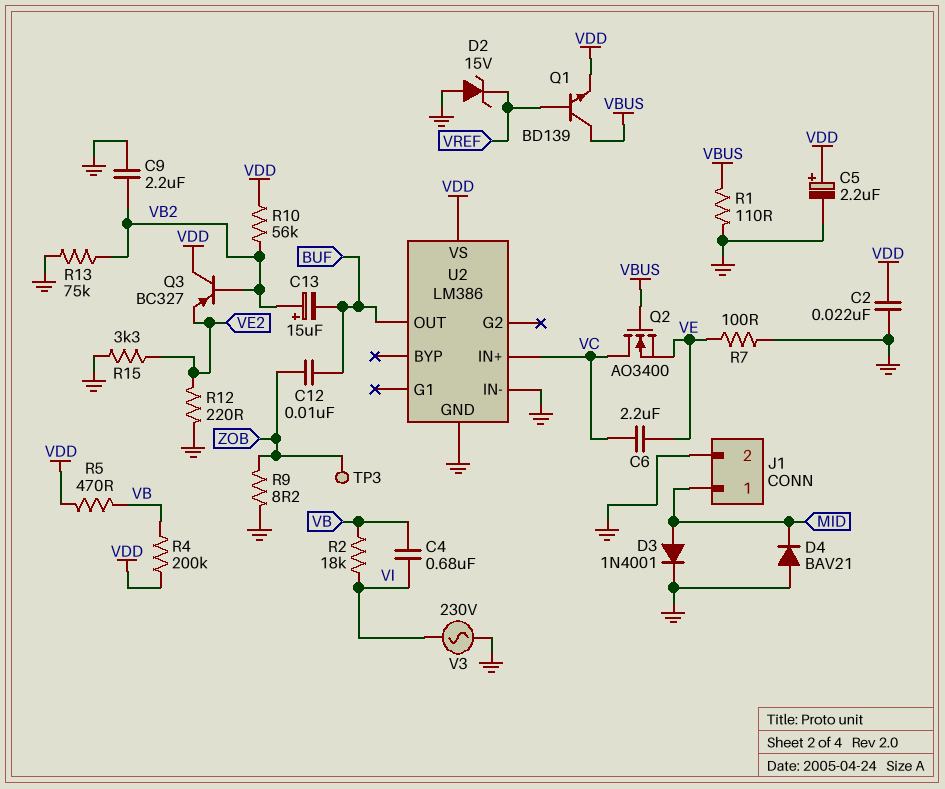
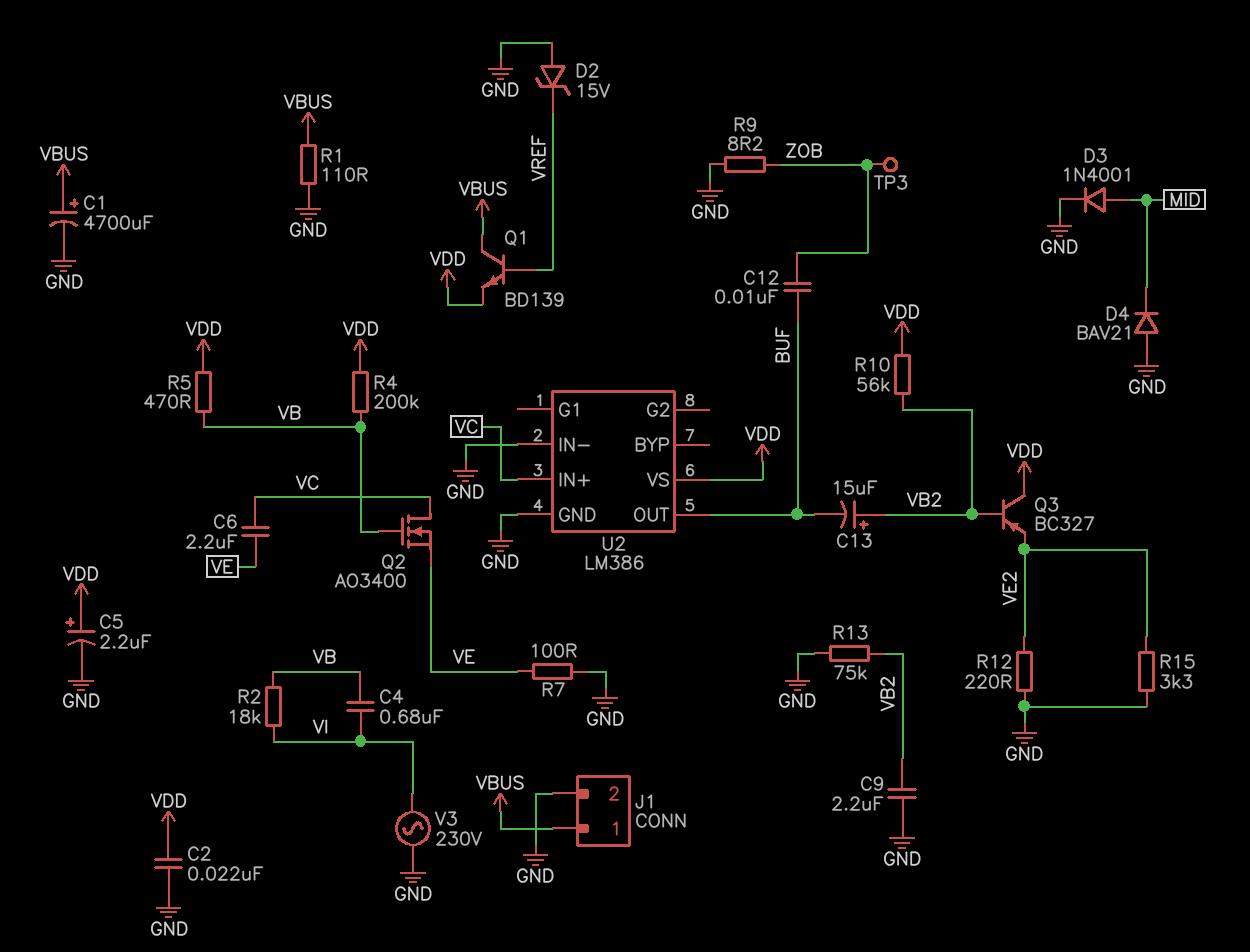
C1: none -> 4700uF (plus VBUS, minus GND)
J1 pin 1: MID -> VBUS
Q2: NMOS AO3400 (G VBUS, D VC, S VE) -> NMOS AO3400 (G VB, D VC, S VE)

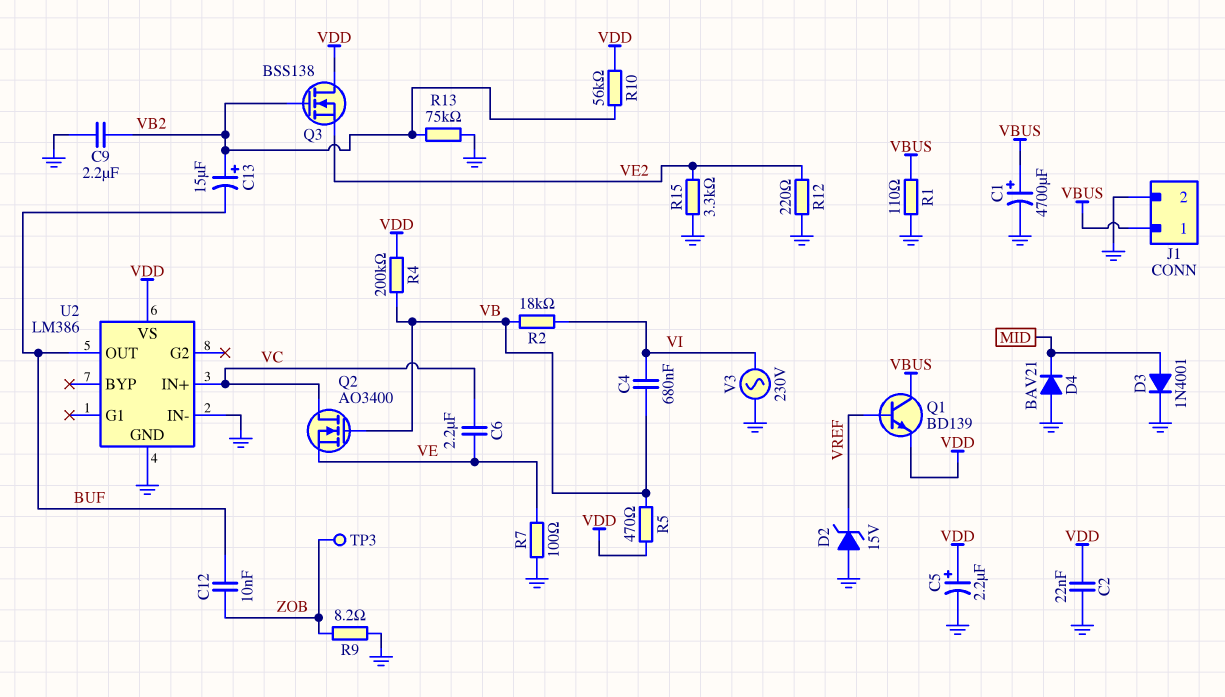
Q3: PNP BC327 (B VB2, C VDD, E VE2) -> NMOS BSS138 (G VB2, D VDD, S VE2)

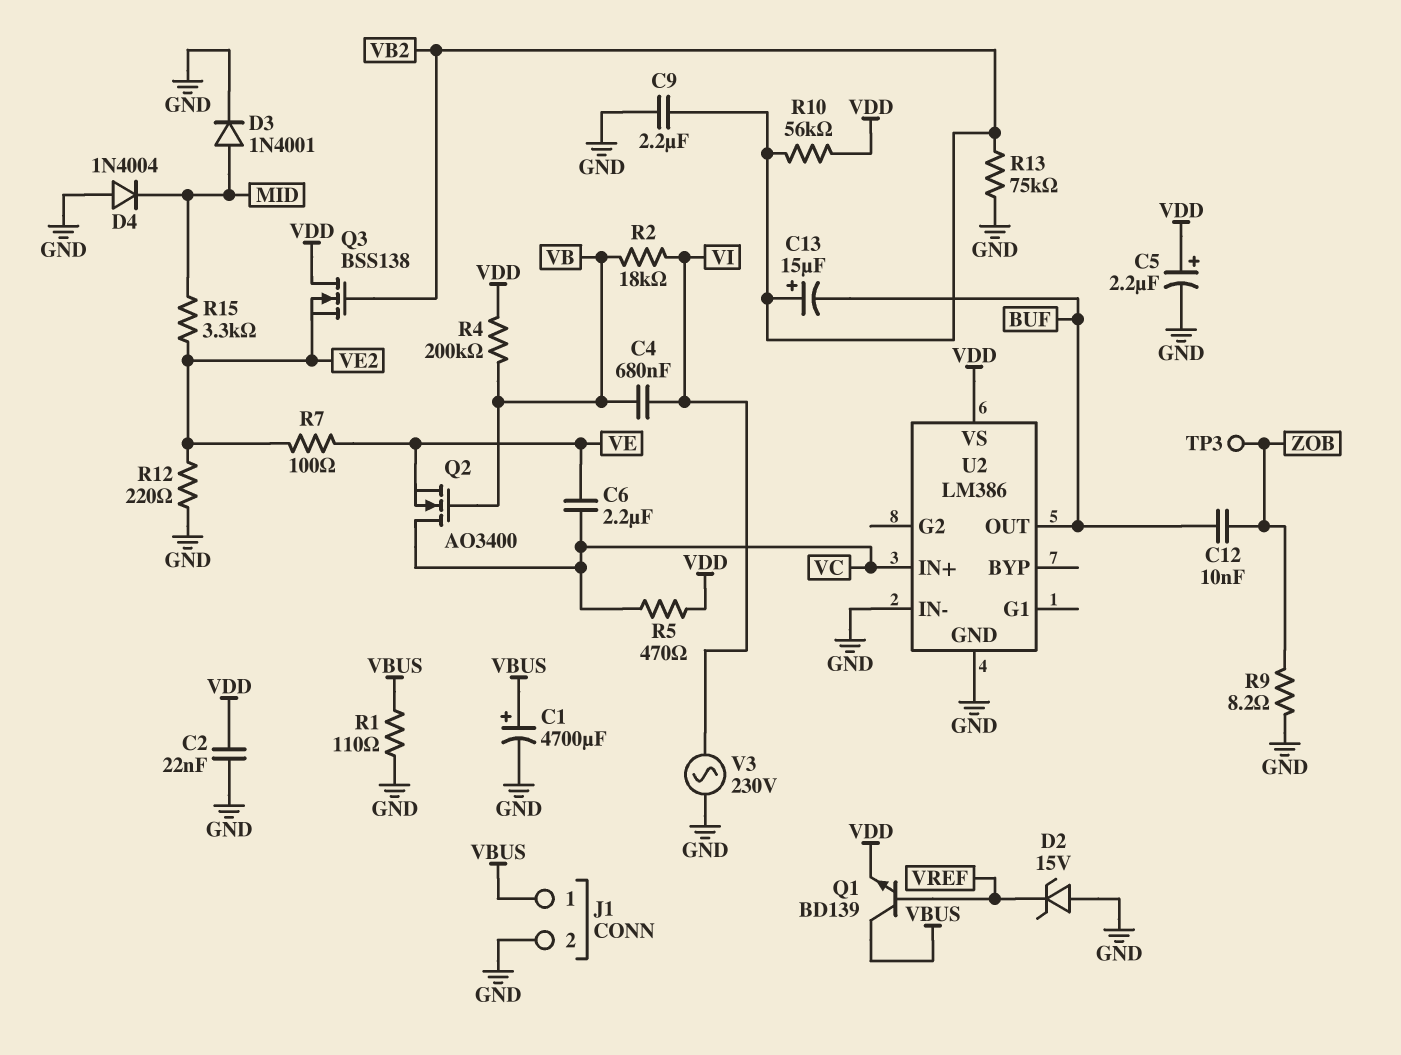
D4: diode BAV21 (A GND, K MID) -> diode 1N4004 (A GND, K MID)
R5: 470 (VB, VDD) -> 470 (VC, VDD)
R7: 100 (GND, VE) -> 100 (VE, VE2)
R15: 3.3k (GND, VE2) -> 3.3k (MID, VE2)

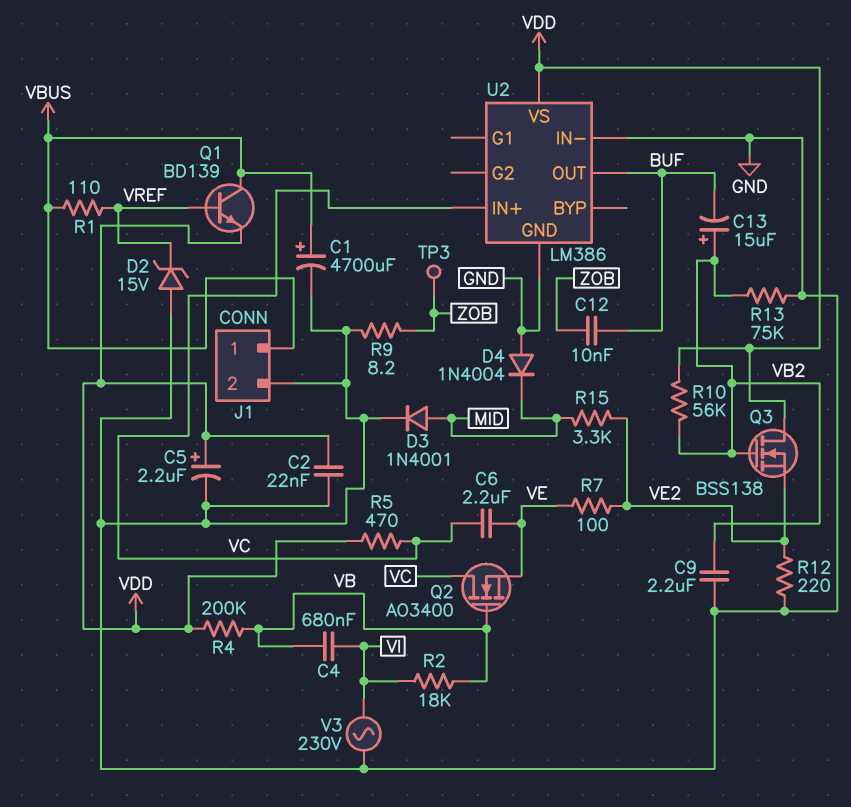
R1: 110 (GND, VBUS) -> 110 (VBUS, VREF)

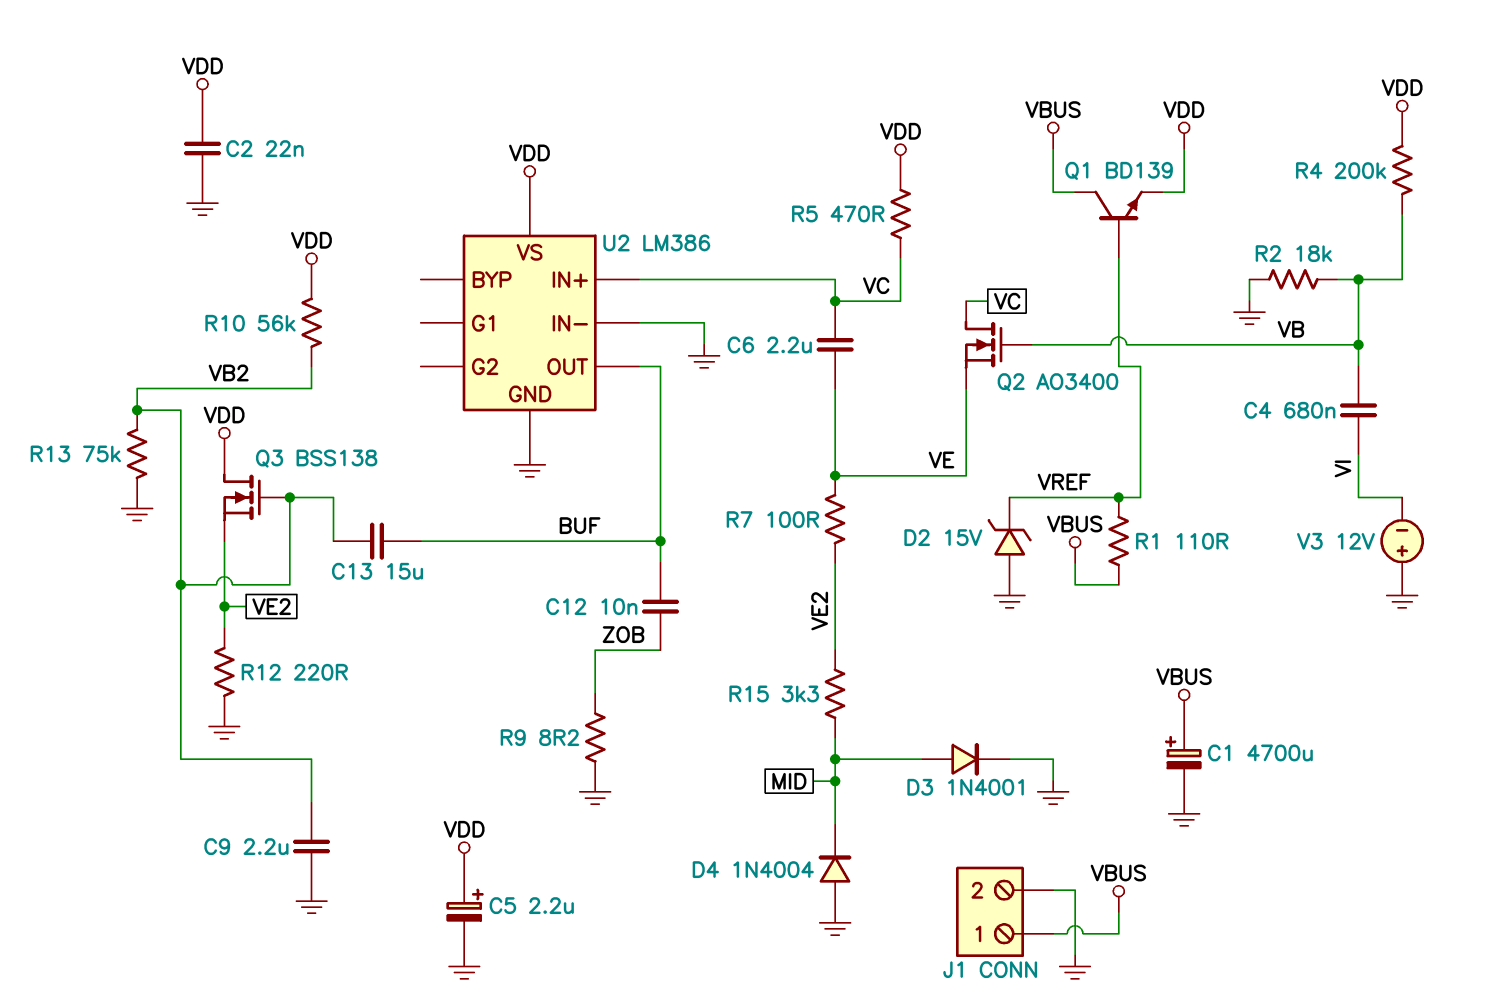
C13: 15uF (plus VB2, minus BUF) -> 15uF (BUF, VB2)
R2: 18k (VB, VI) -> 18k (GND, VB)
TP3: test point (ZOB) -> none
V3: AC 230V (GND, VI) -> 12V (plus GND, minus VI)

